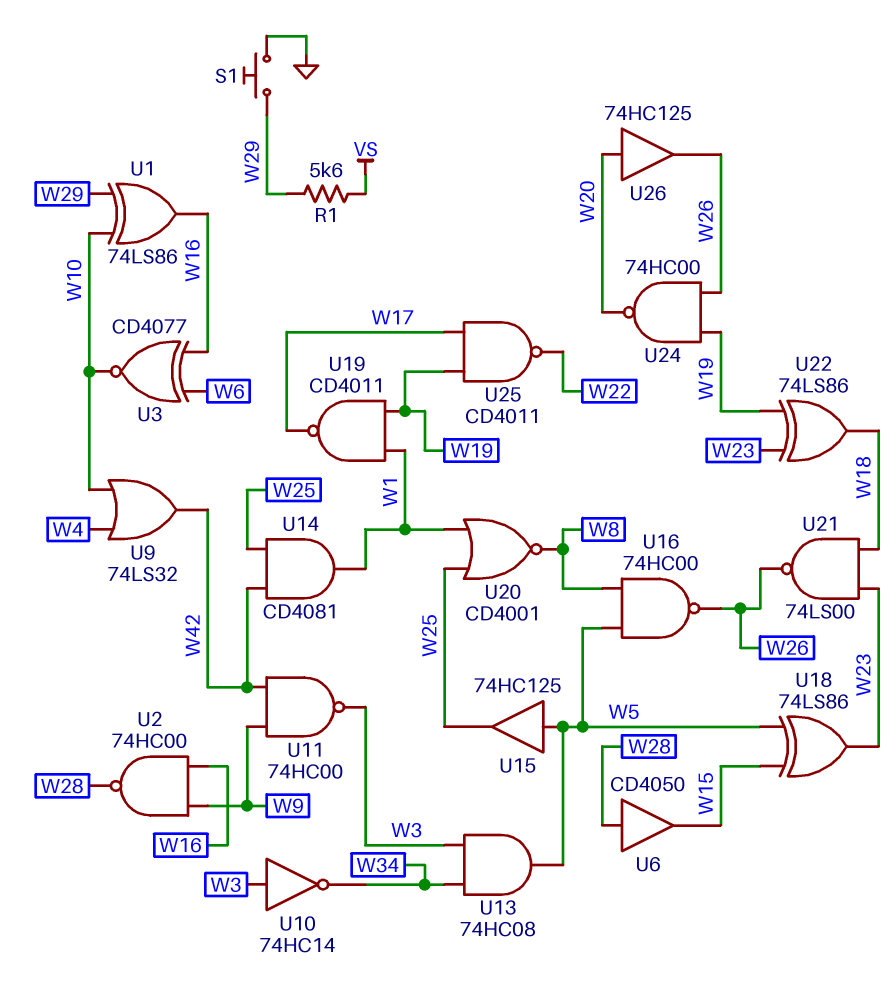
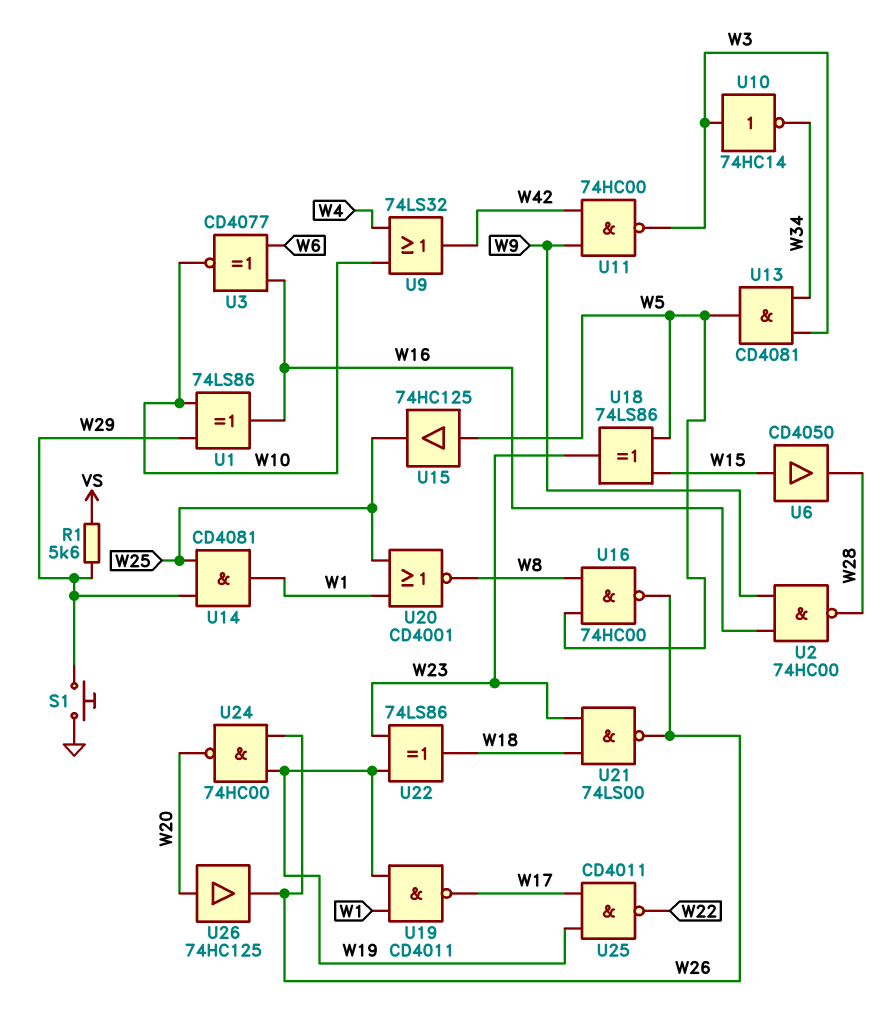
U6: buffer CD4050 (in W28, out W15) -> buffer CD4050 (in W15, out W28)
U13: AND 74HC08 (in W3, in W34, out W5) -> AND CD4081 (in W3, in W34, out W5)
U14: AND CD4081 (in W25, in W42, out W1) -> AND CD4081 (in W25, in W29, out W1)

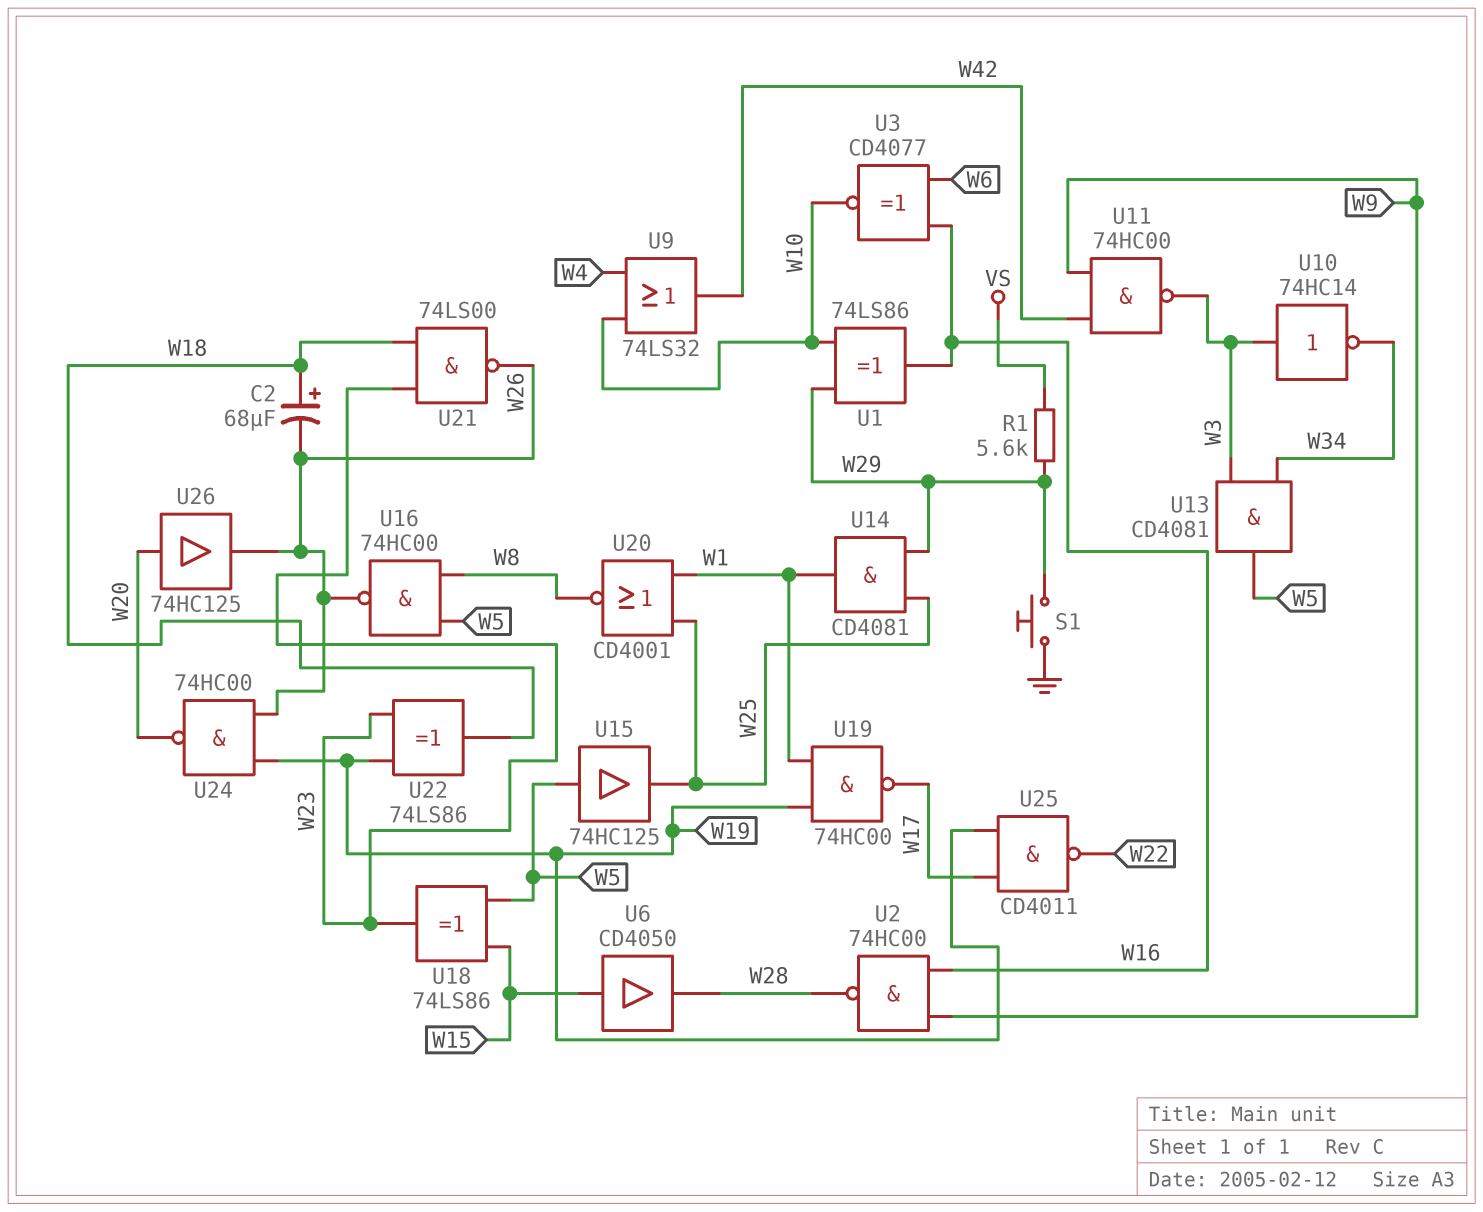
C2: none -> 68uF (plus W18, minus W26)
U19: NAND CD4011 (in W1, in W19, out W17) -> NAND 74HC00 (in W1, in W19, out W17)

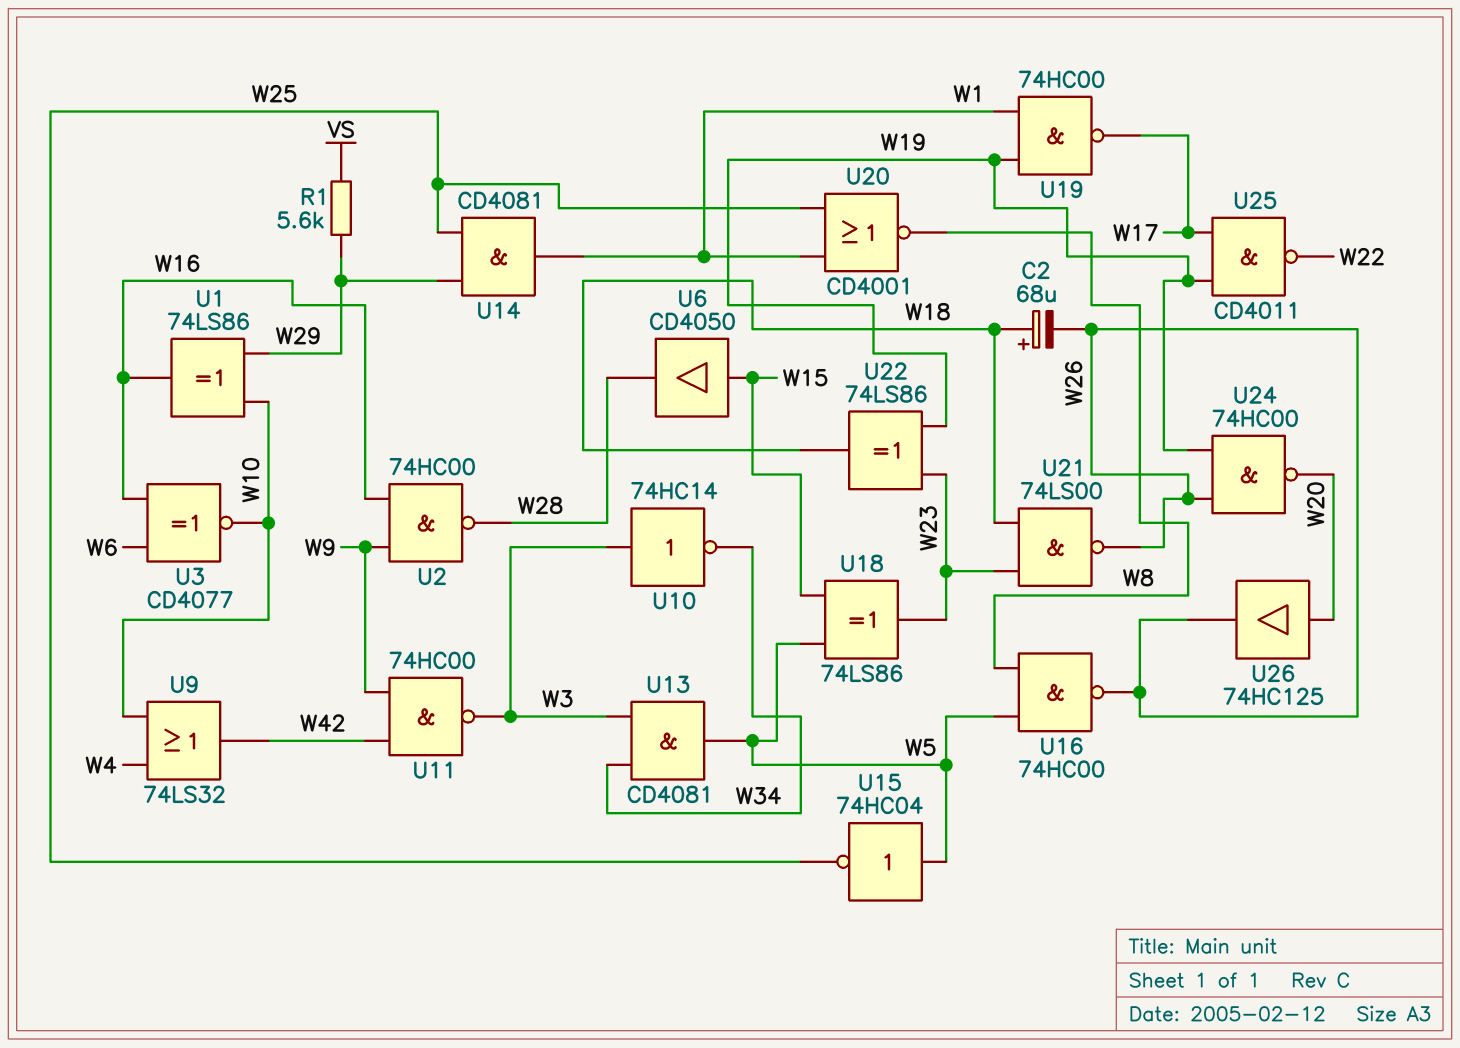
S1: button (GND, W29) -> none
U15: buffer 74HC125 (in W5, out W25) -> NOT 74HC04 (in W5, out W25)

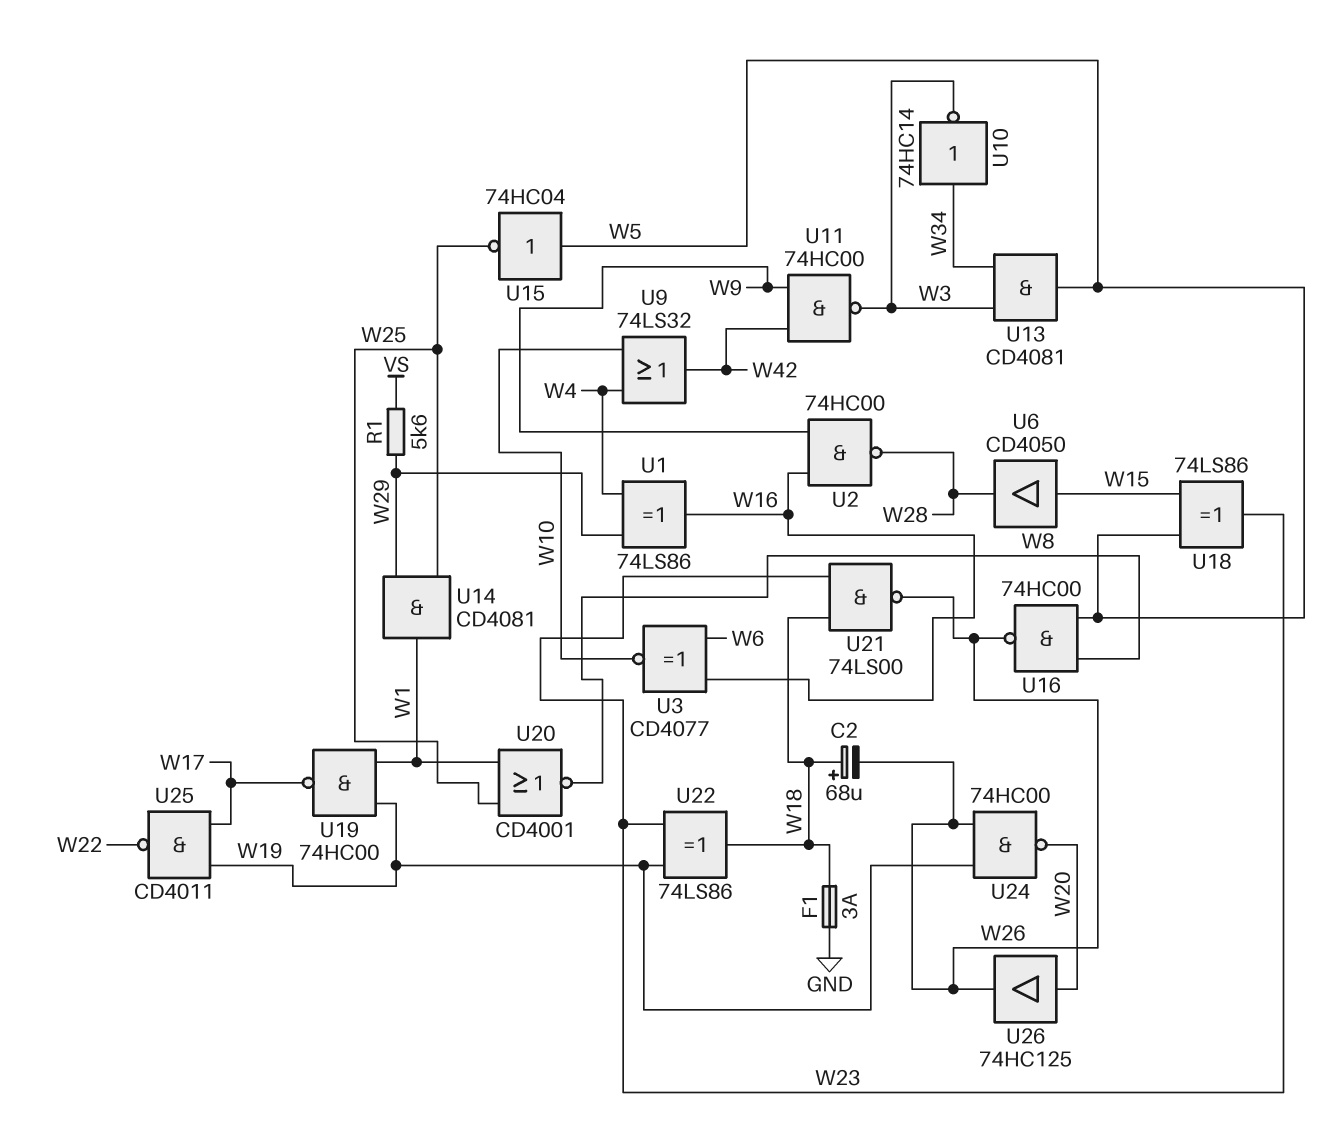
F1: none -> 3A (GND, W18)
U1: XOR 74LS86 (in W10, in W29, out W16) -> XOR 74LS86 (in W4, in W29, out W16)
U10: NOT 74HC14 (in W3, out W34) -> NOT 74HC14 (in W34, out W3)

